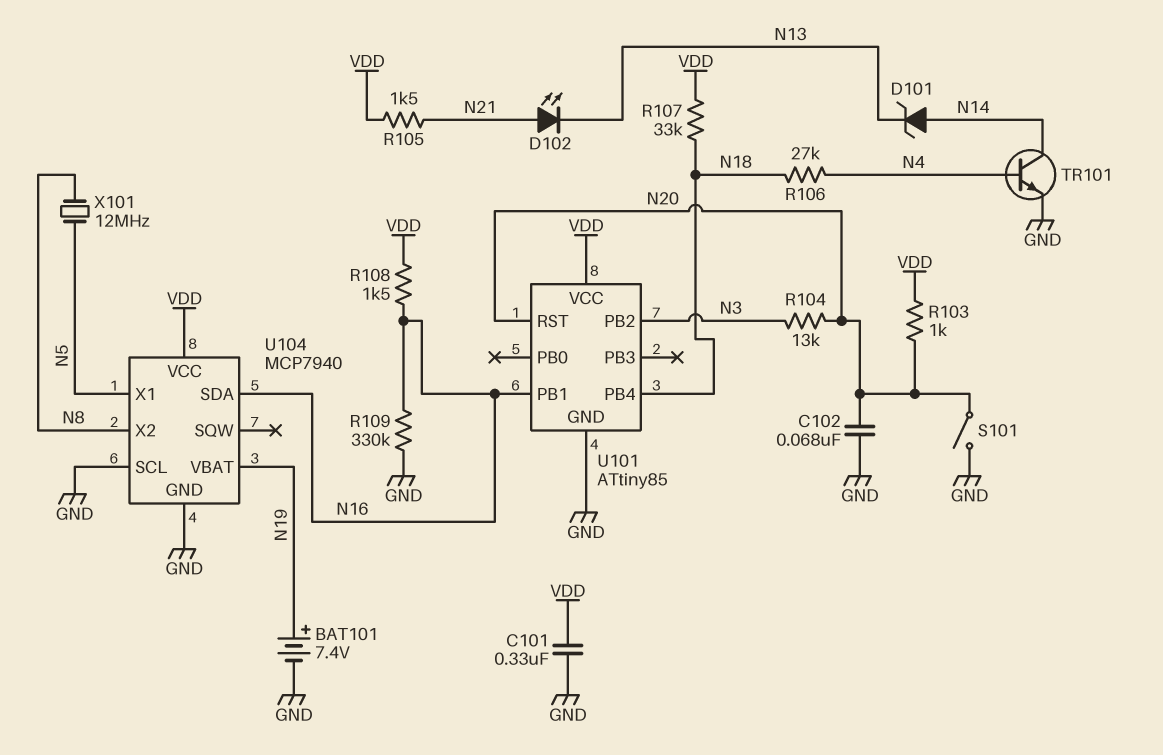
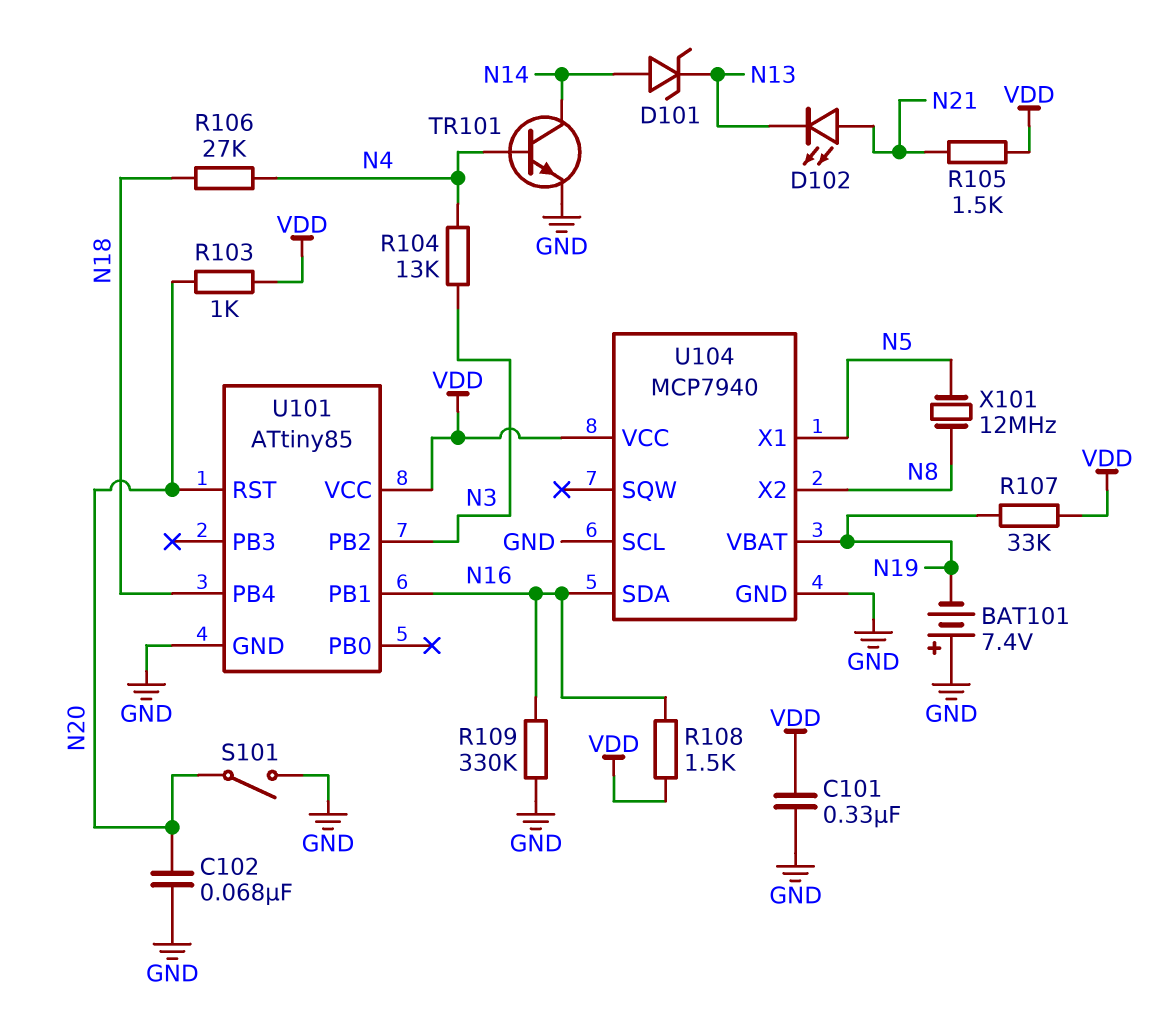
BAT101: 7.4V (plus N19, minus GND) -> 7.4V (plus GND, minus N19)
R104: 13k (N3, N20) -> 13k (N3, N4)
R107: 33k (N18, VDD) -> 33k (N19, VDD)

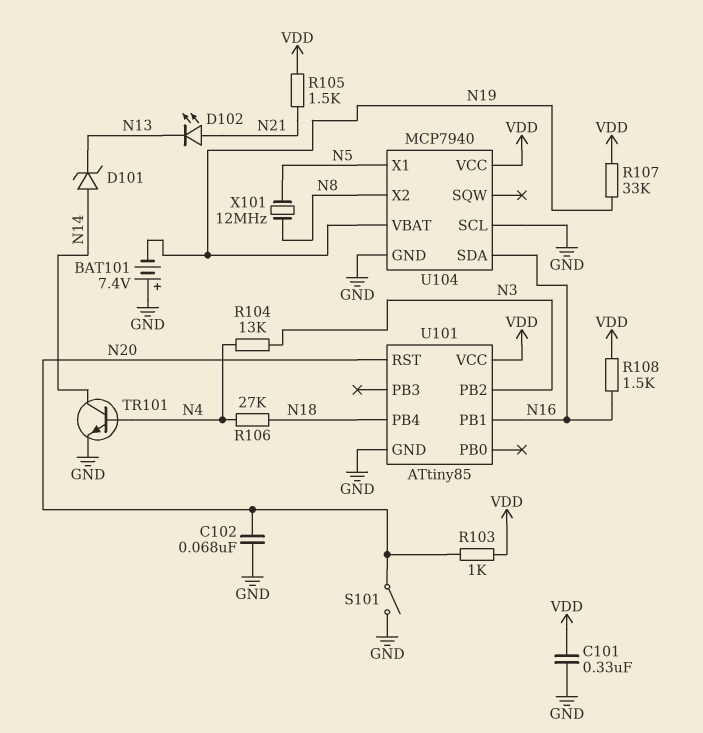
R109: 330k (GND, N16) -> none

